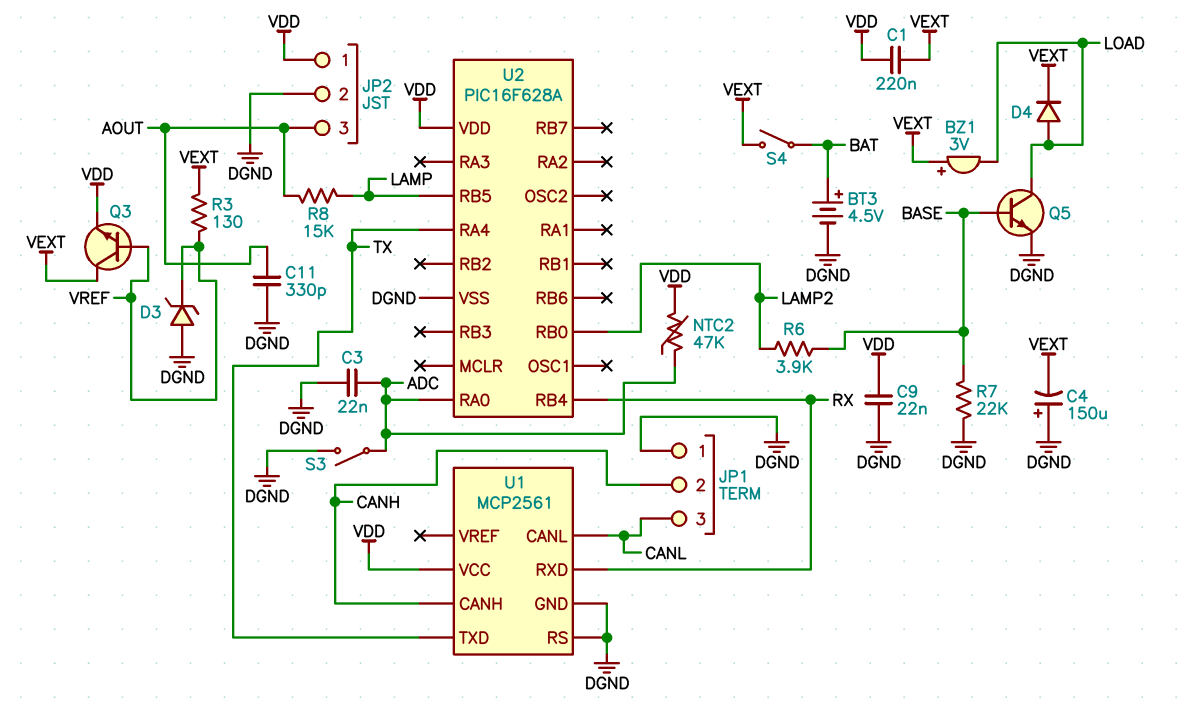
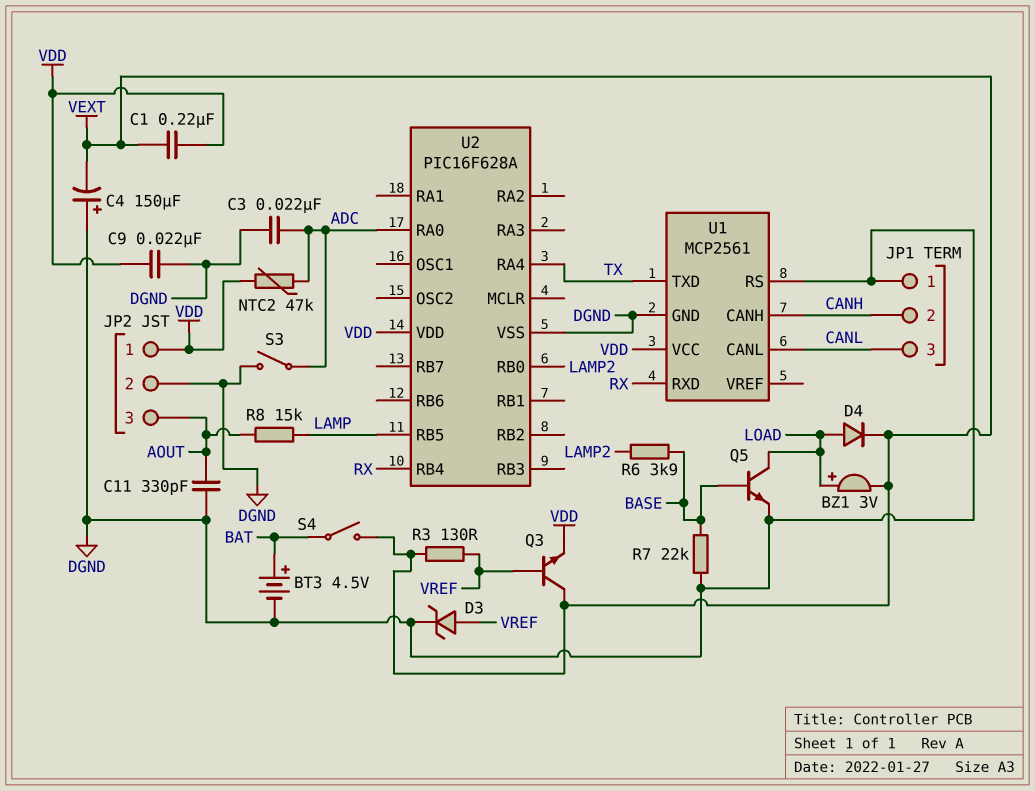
BZ1: buzzer 3V (plus VEXT, minus LOAD) -> buzzer 3V (plus LOAD, minus VEXT)
D3: zener (A DGND, K VREF) -> zener (A VREF, K DGND)

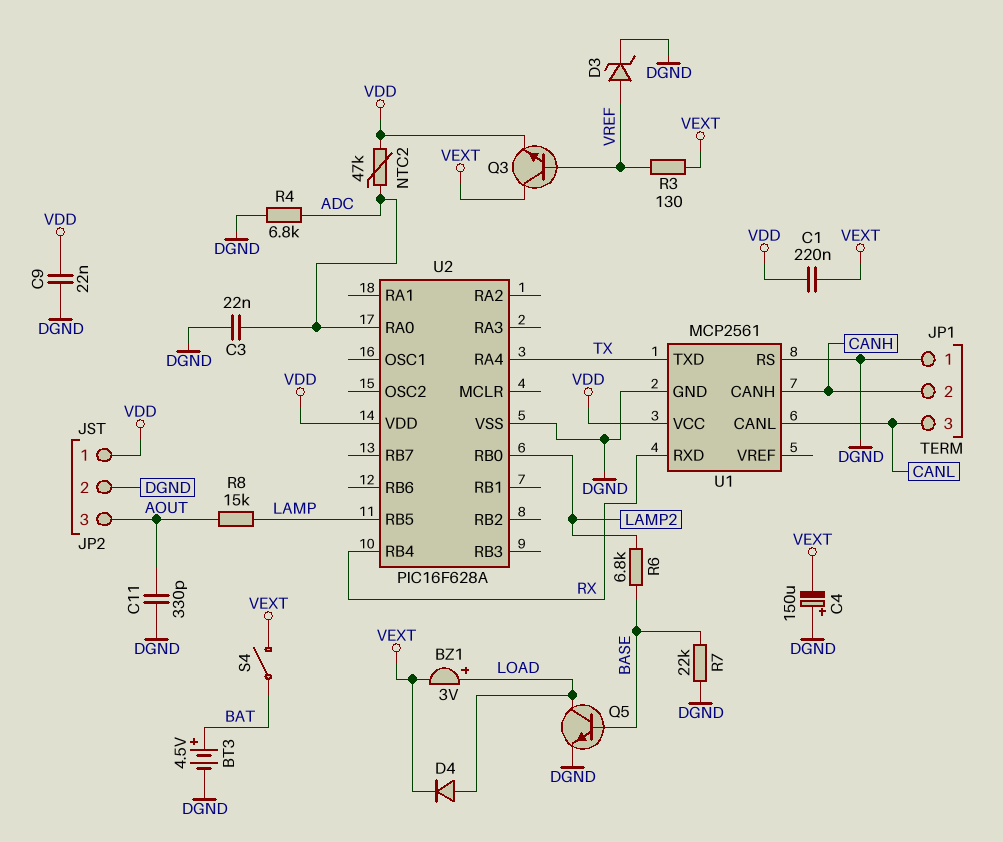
R4: none -> 6.8k (ADC, DGND)
R6: 3.9k (BASE, LAMP2) -> 6.8k (BASE, LAMP2)
S3: switch (ADC, DGND) -> none

